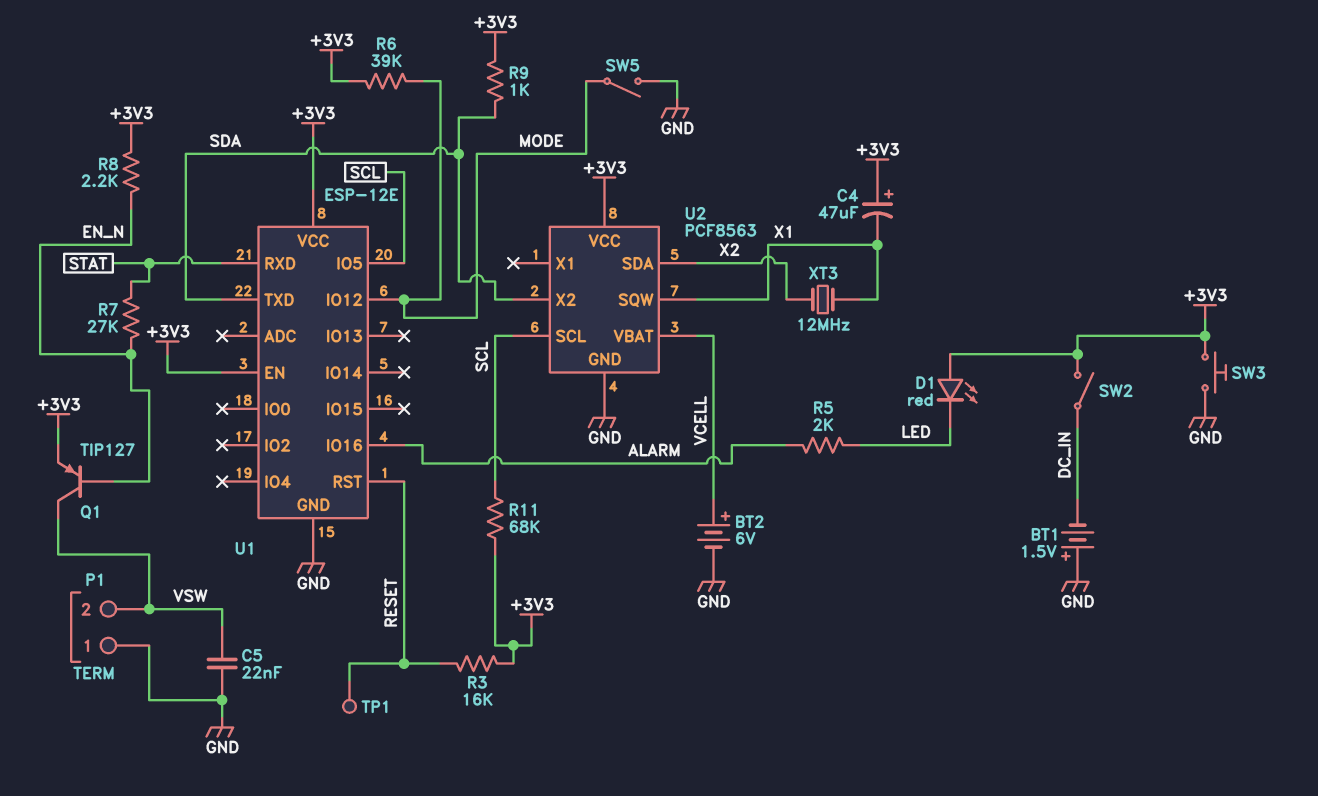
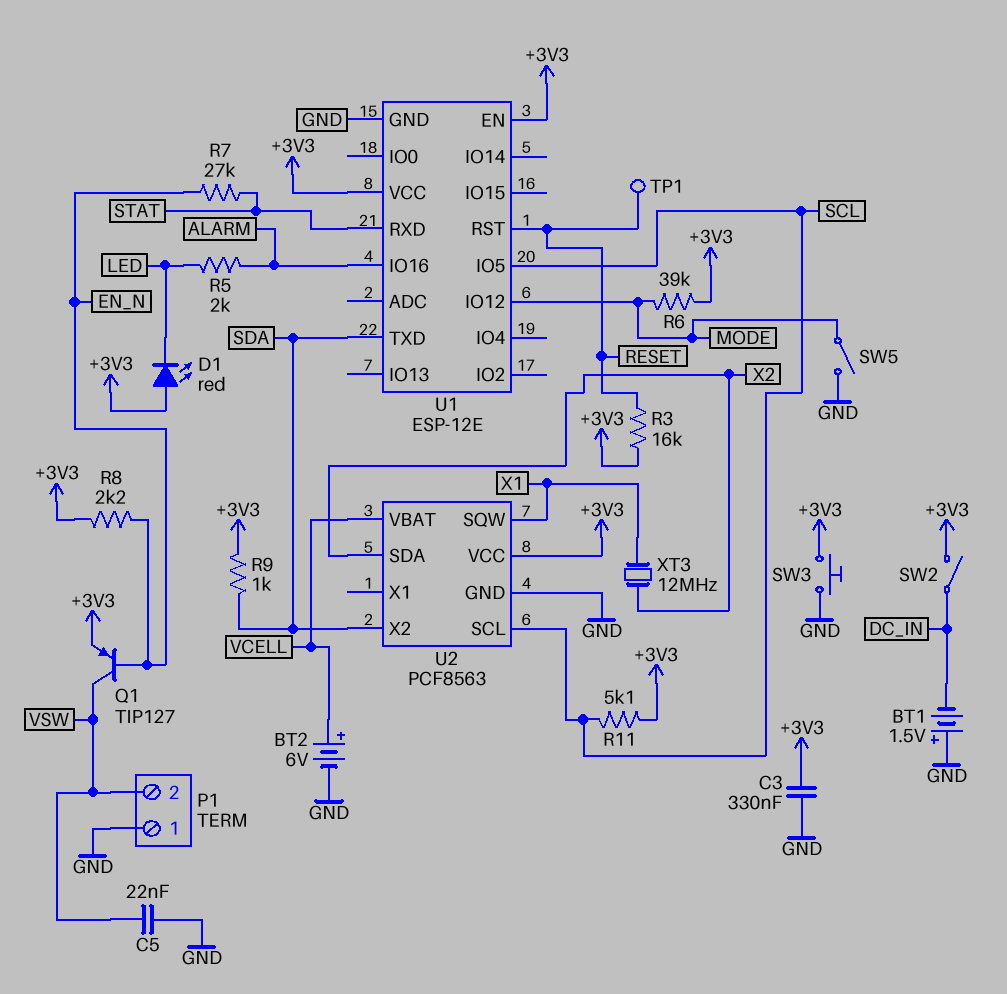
C3: none -> 330nF (+3V3, GND)
C4: 47uF (plus +3V3, minus X1) -> none
R11: 68k (+3V3, SCL) -> 5.1k (+3V3, SCL)

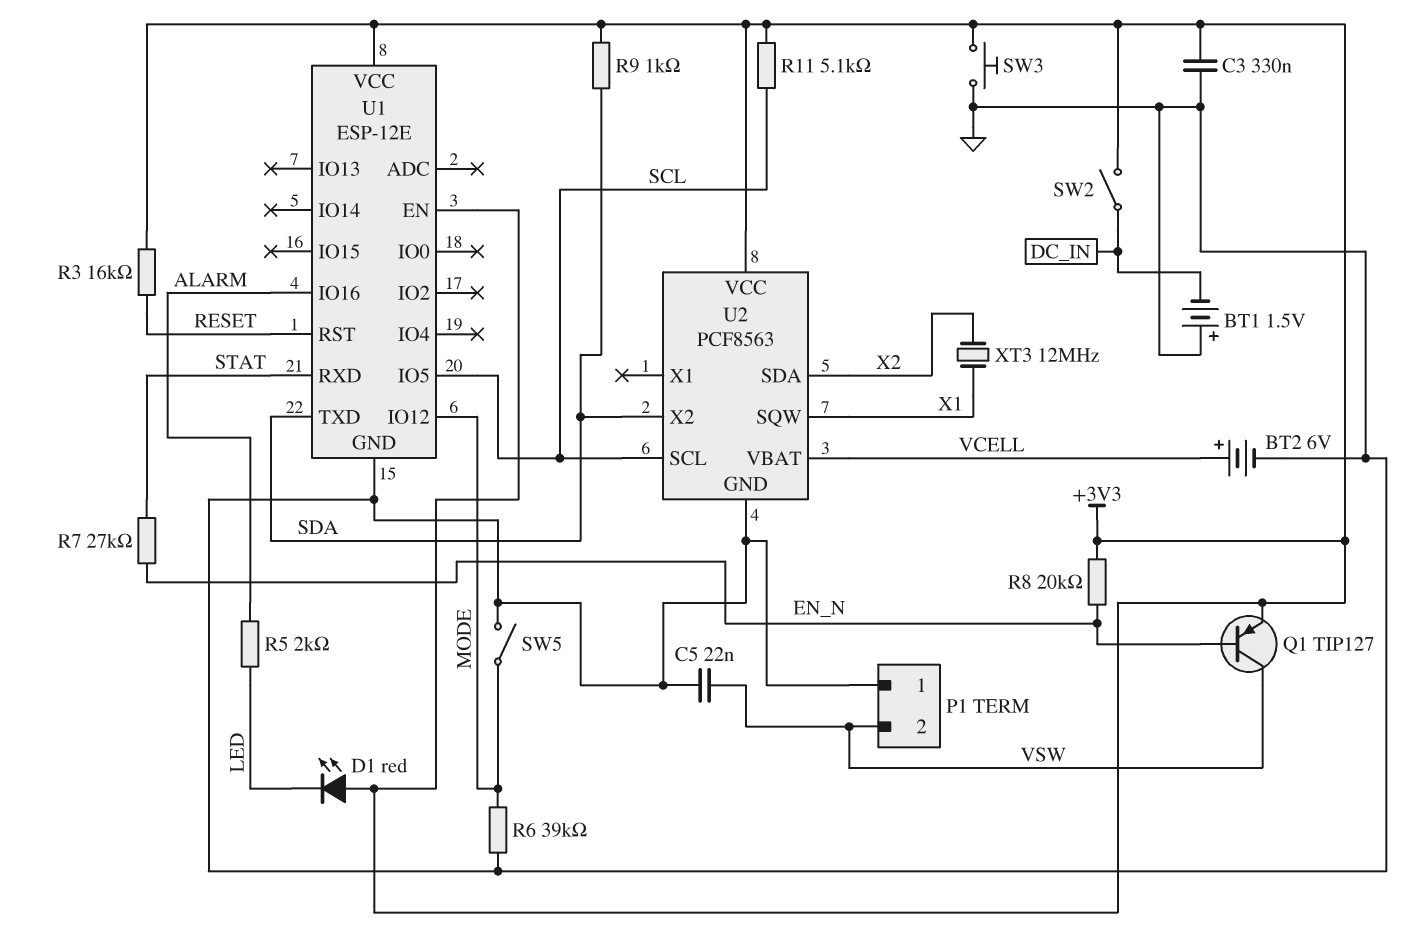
R6: 39k (+3V3, MODE) -> 39k (GND, MODE)
R8: 2.2k (+3V3, EN_N) -> 20k (+3V3, EN_N)
TP1: test point (RESET) -> none

